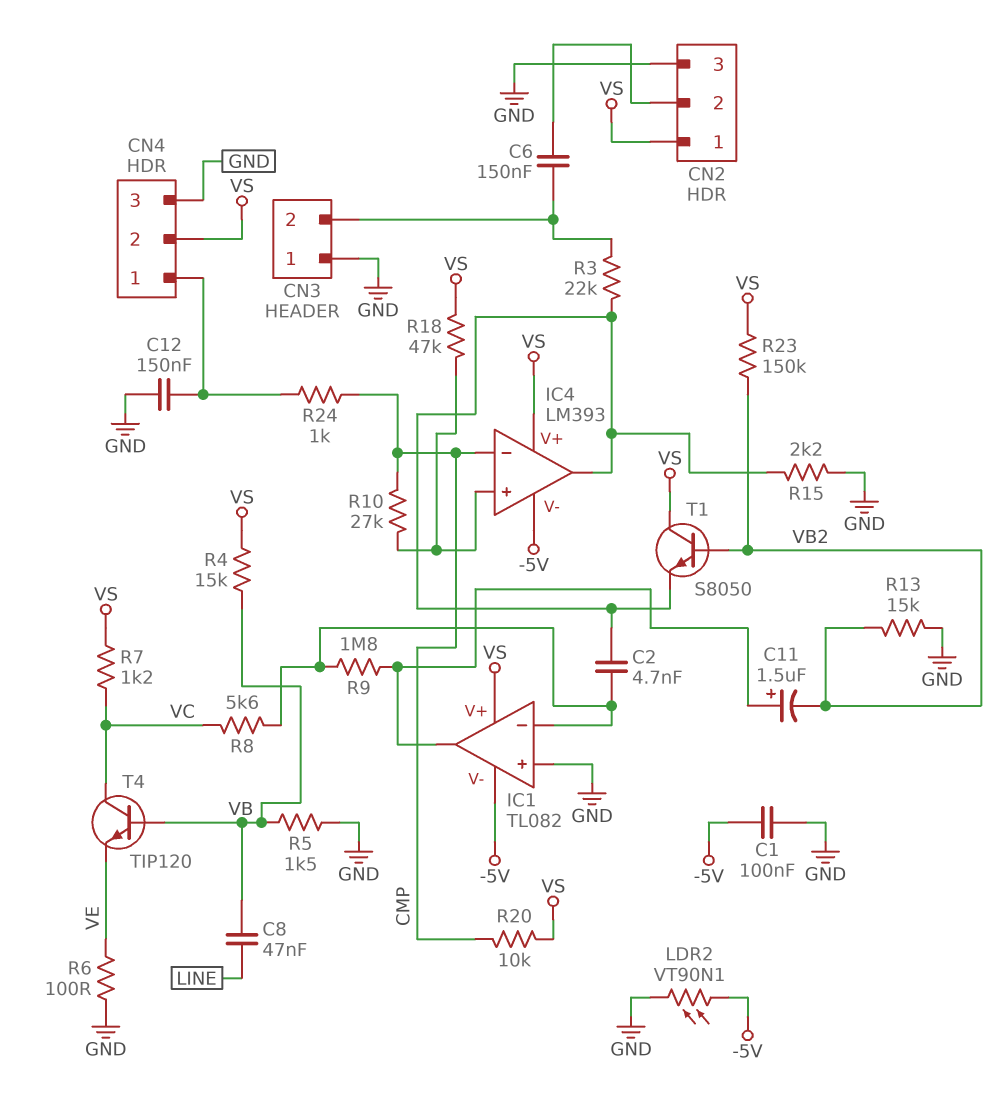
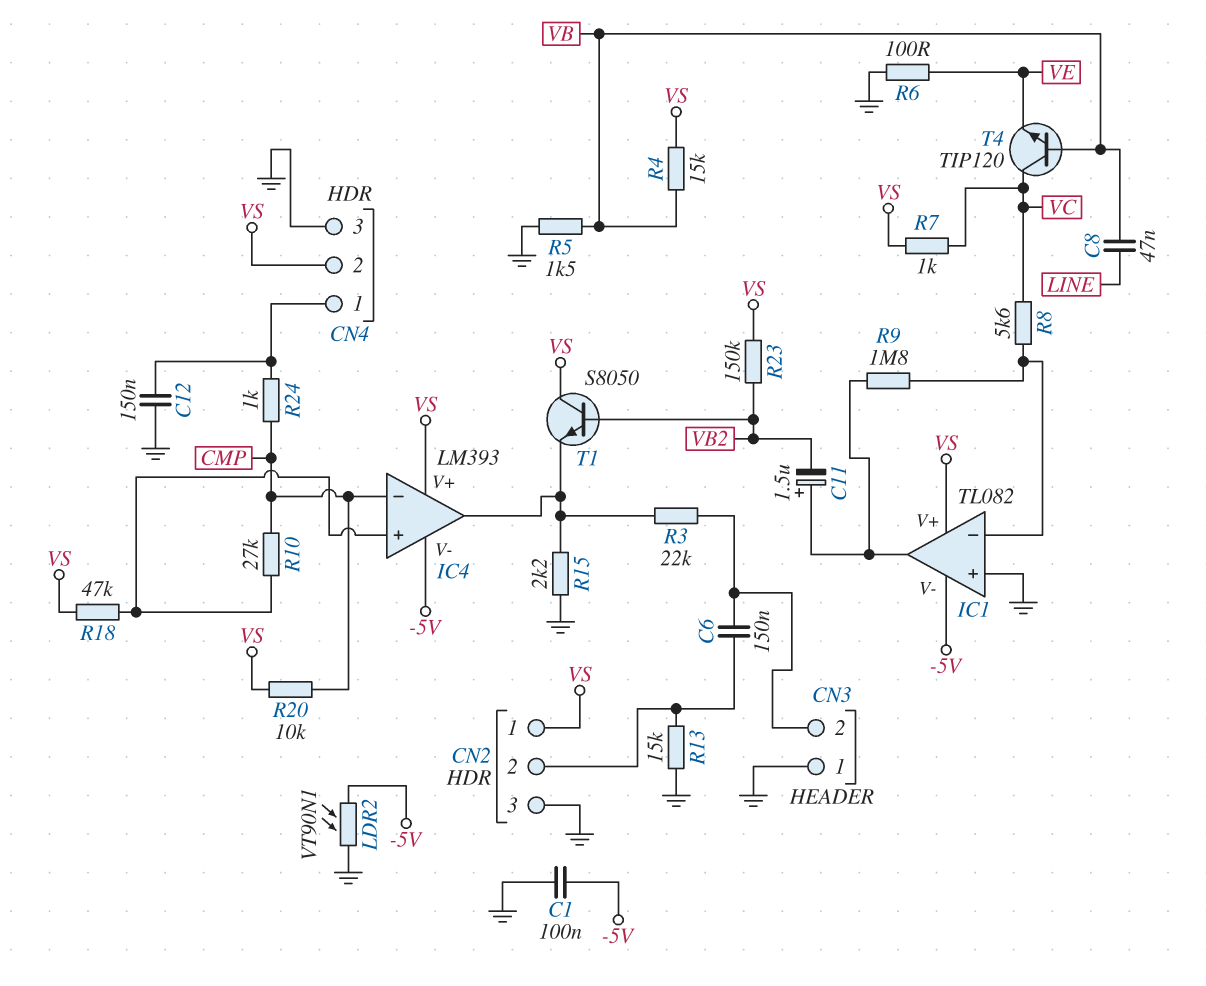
C2: 4.7nF (IC1/in-, IC4/out) -> none
R7: 1.2k (VC, VS) -> 1k (VC, VS)
R13: 15k (GND, VB2) -> 15k (CN2/2, GND)

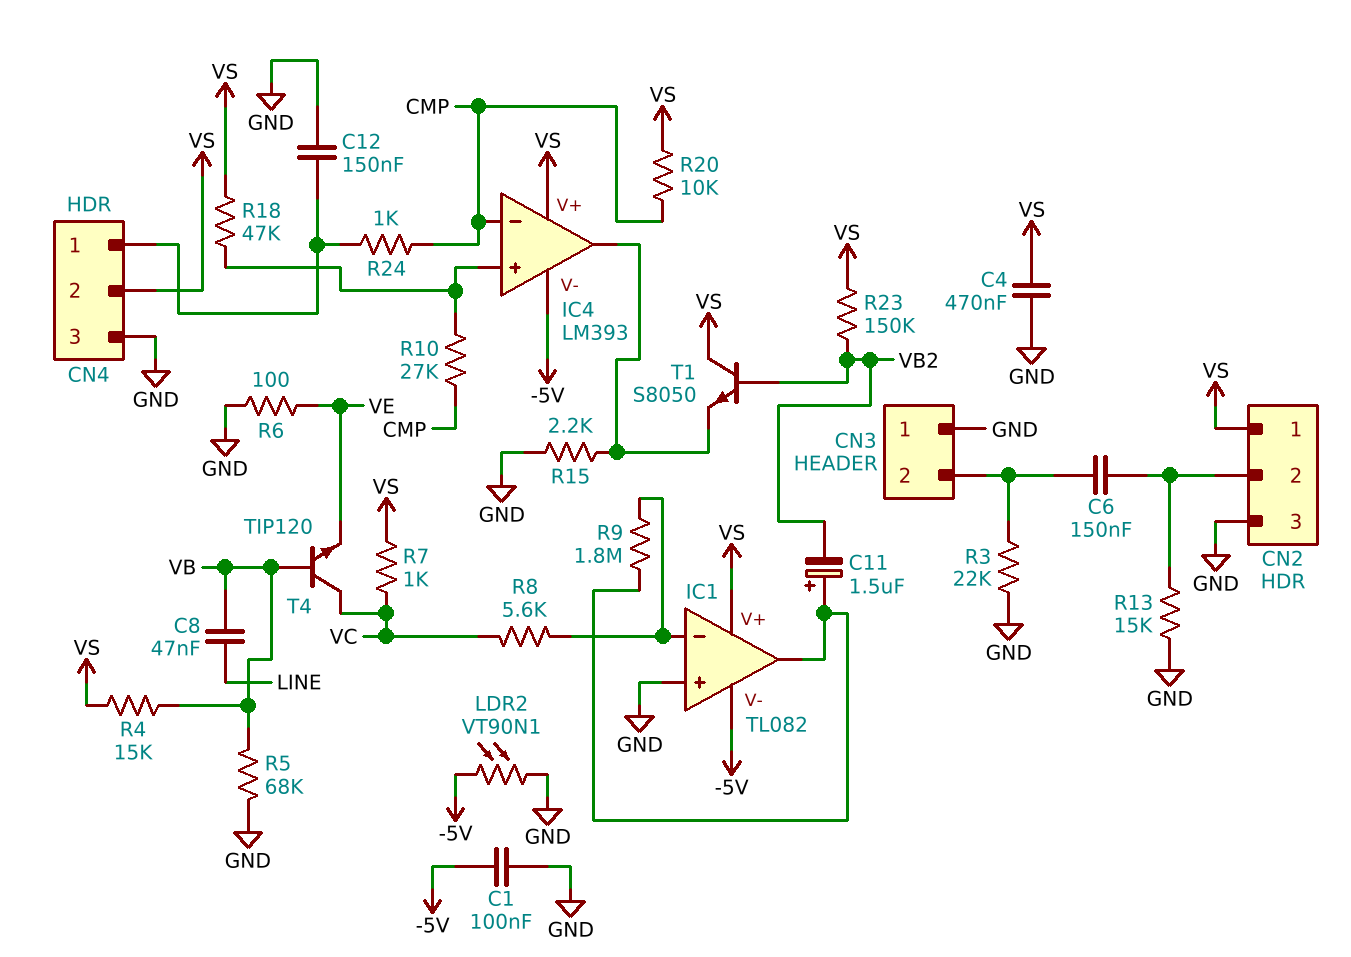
C4: none -> 470nF (GND, VS)
R3: 22k (CN3/2, IC4/out) -> 22k (CN3/2, GND)
R5: 1.5k (GND, VB) -> 68k (GND, VB)

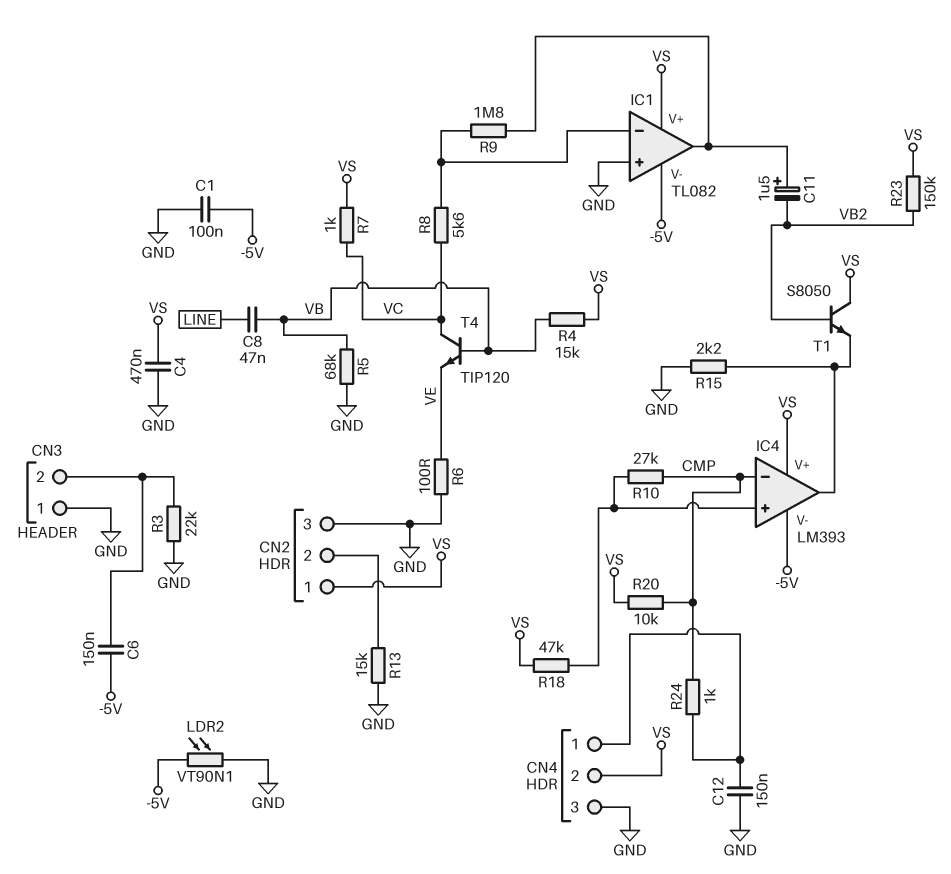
C6: 150nF (CN2/2, CN3/2) -> 150nF (-5V, CN3/2)

